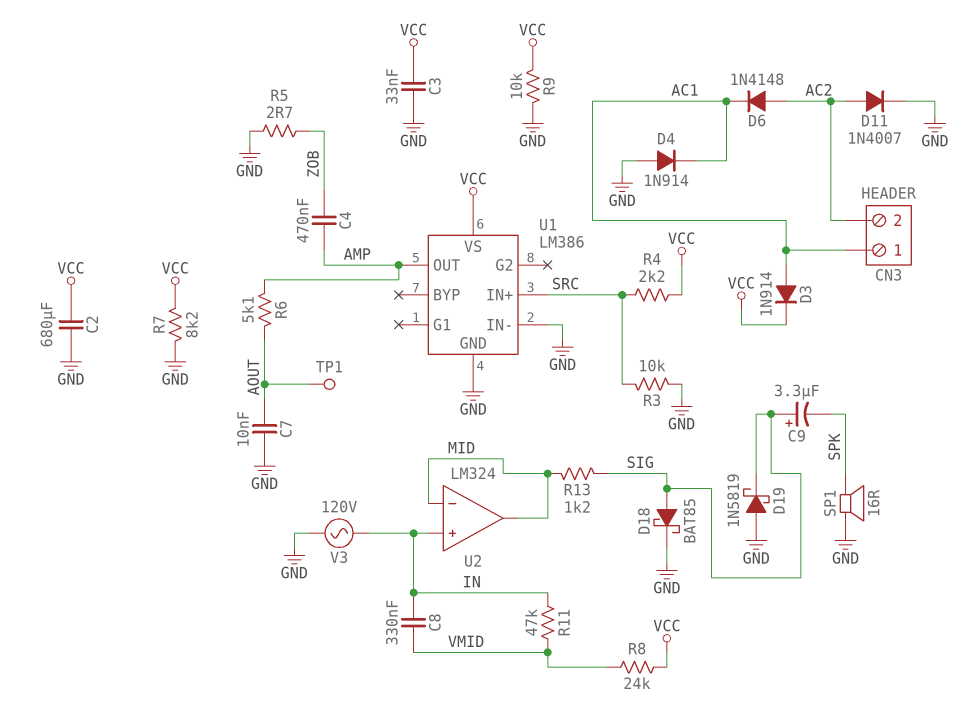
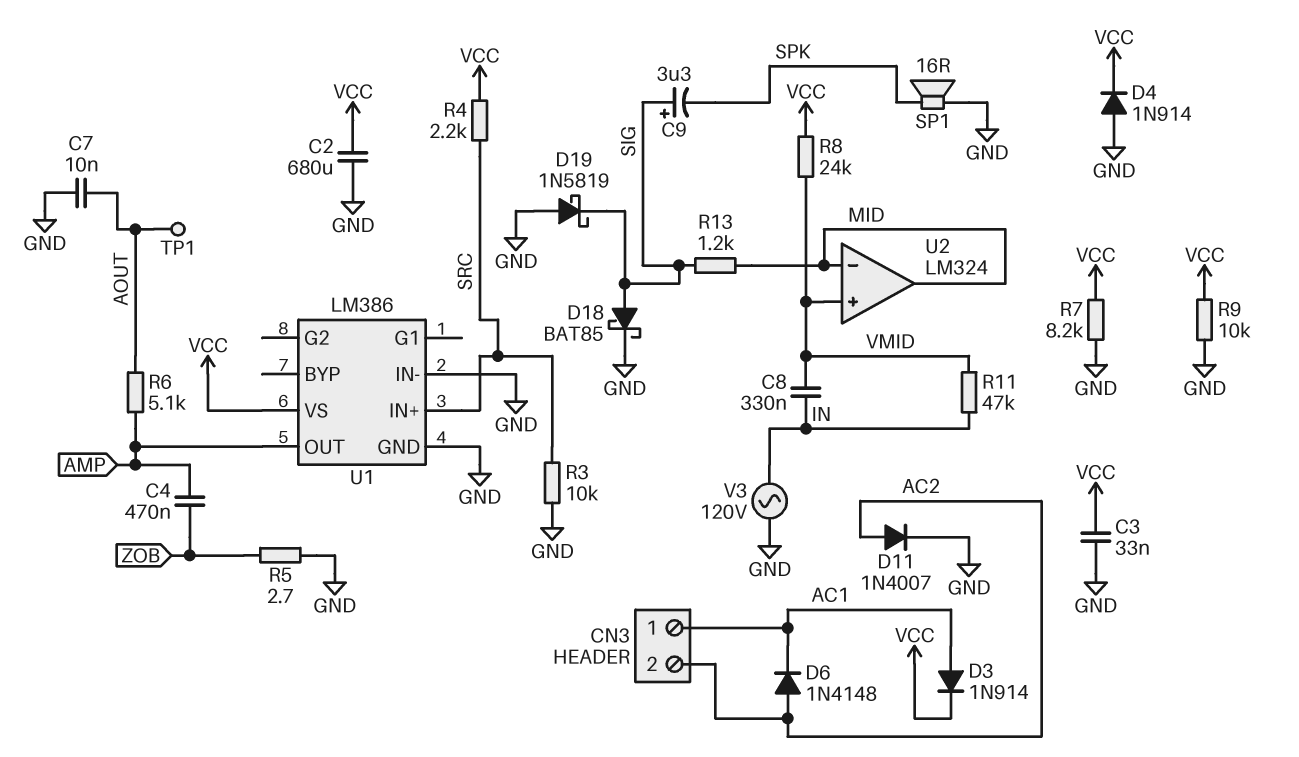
D4: diode 1N914 (A GND, K AC1) -> diode 1N914 (A GND, K VCC)
U2 pin in+: IN -> VMID

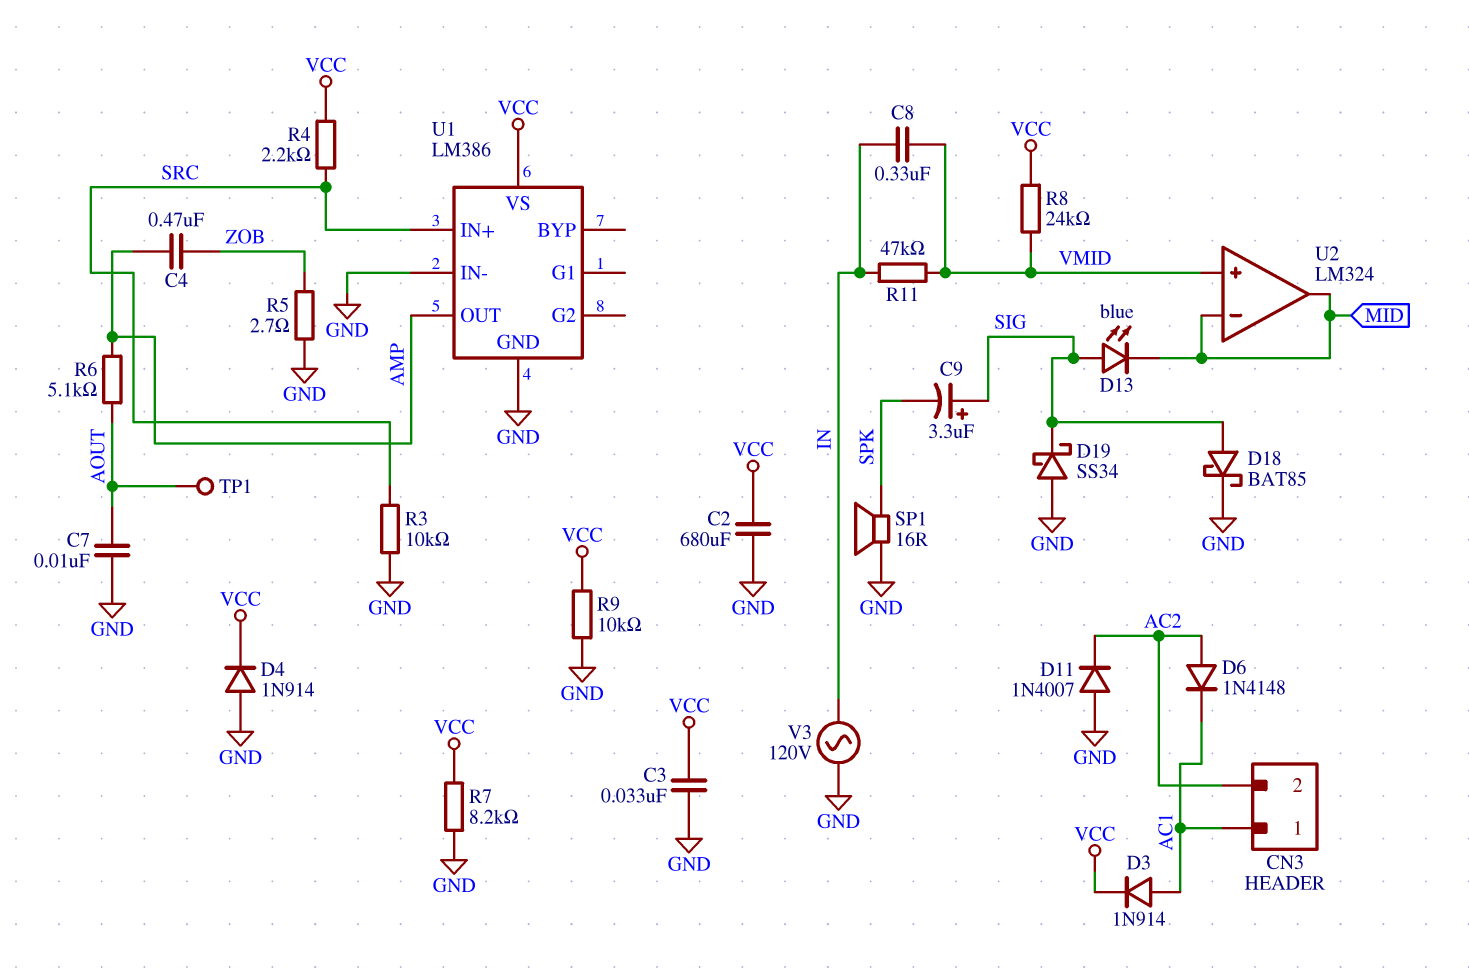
D11: diode 1N4007 (A AC2, K GND) -> diode 1N4007 (A GND, K AC2)
D13: none -> LED blue (A SIG, K MID)
D19: schottky 1N5819 (A GND, K SIG) -> schottky SS34 (A GND, K SIG)
R13: 1.2k (MID, SIG) -> none

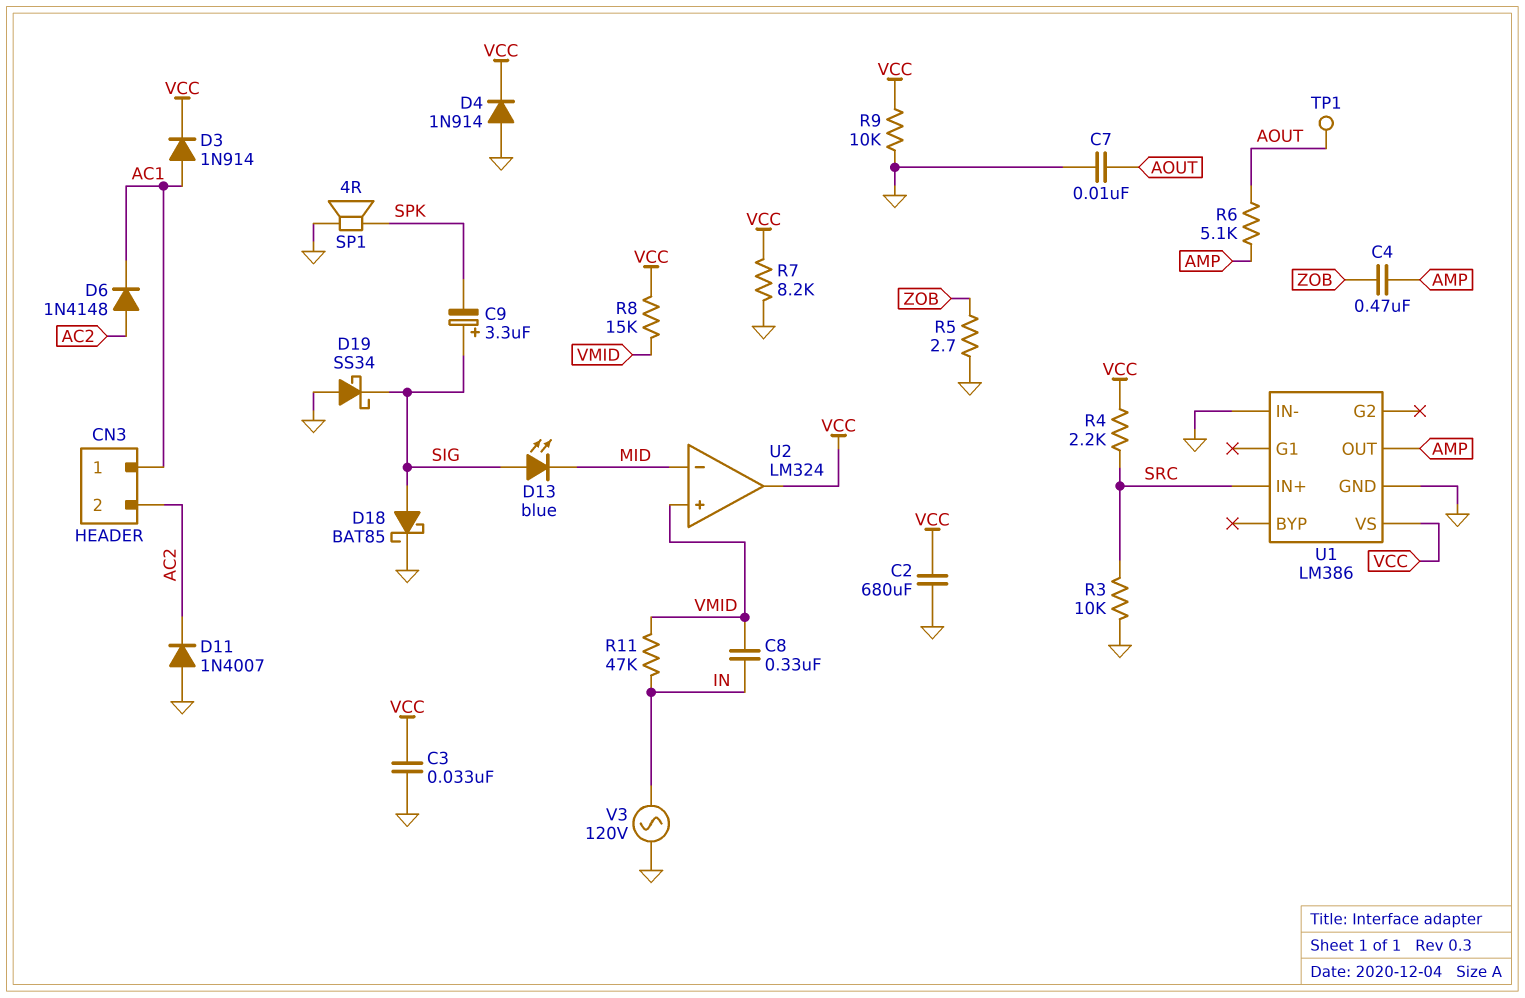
R8: 24k (VCC, VMID) -> 15k (VCC, VMID)
SP1: speaker 16R (GND, SPK) -> speaker 4R (GND, SPK)
U2 pin out: MID -> VCC

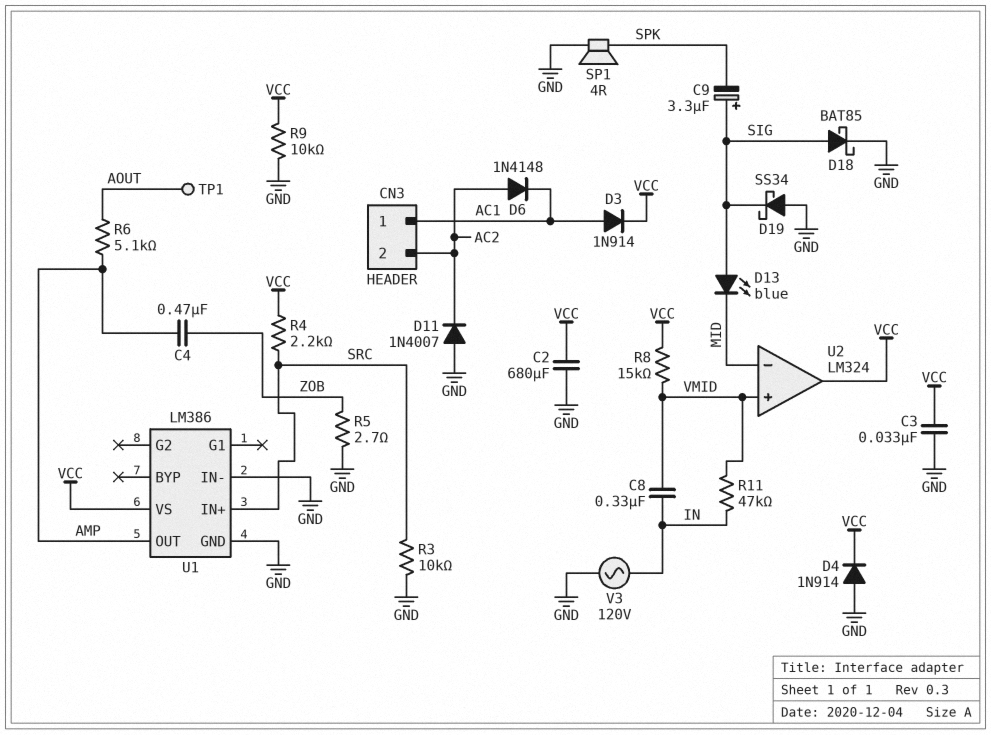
C7: 10nF (AOUT, GND) -> none
R7: 8.2k (GND, VCC) -> none

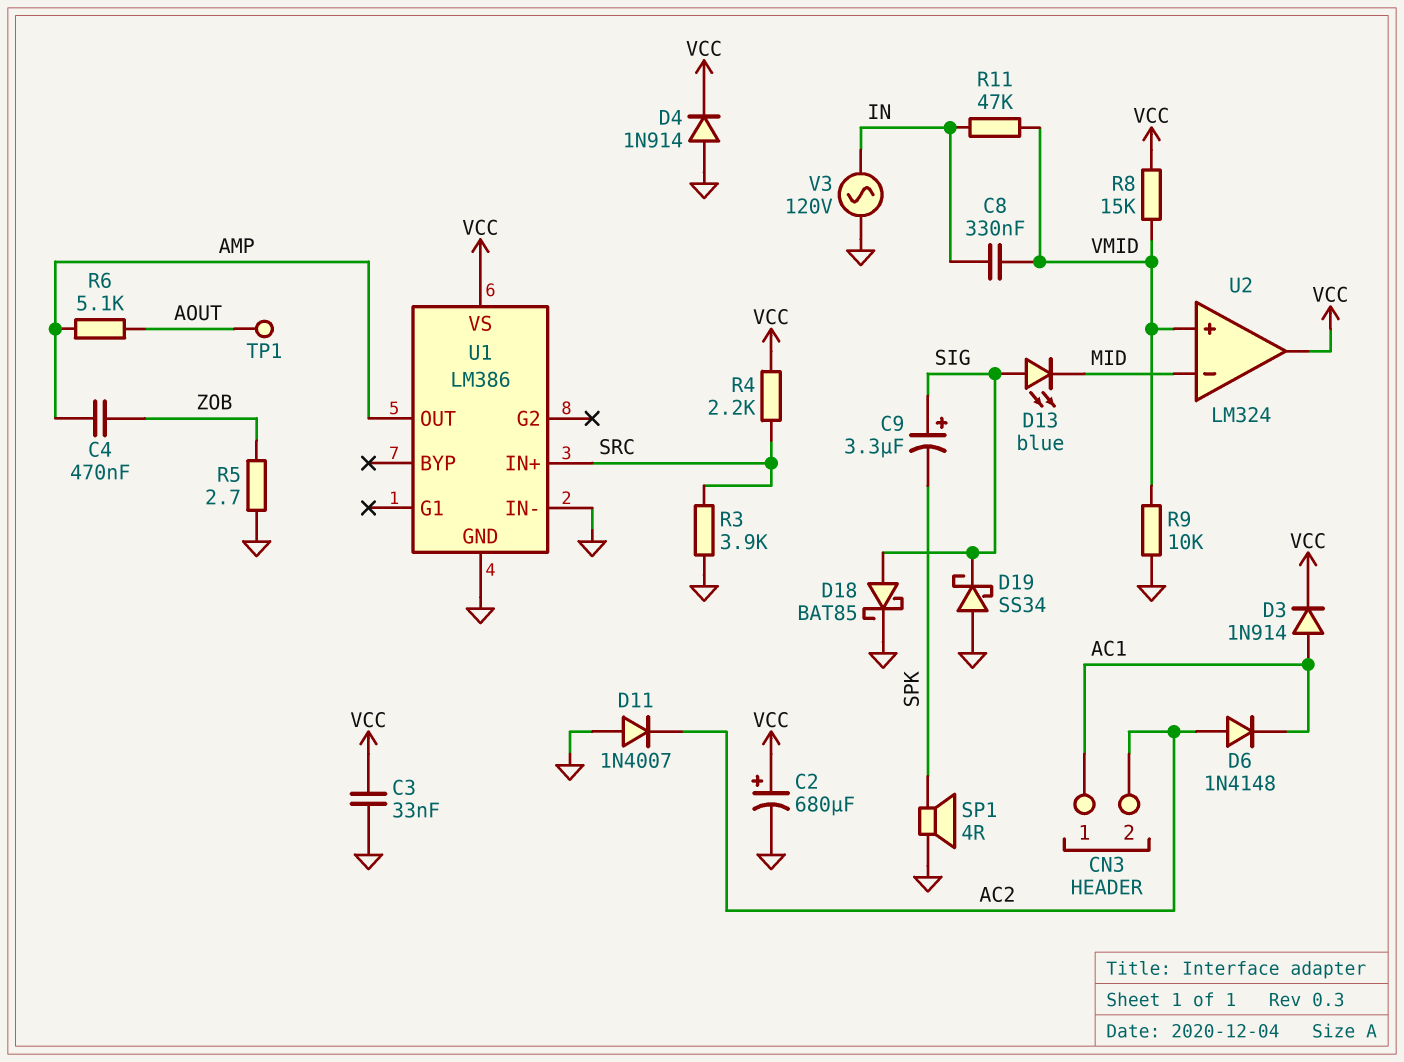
C2: 680uF (GND, VCC) -> 680uF (plus VCC, minus GND)
R3: 10k (GND, SRC) -> 3.9k (GND, SRC)
R9: 10k (GND, VCC) -> 10k (GND, VMID)

